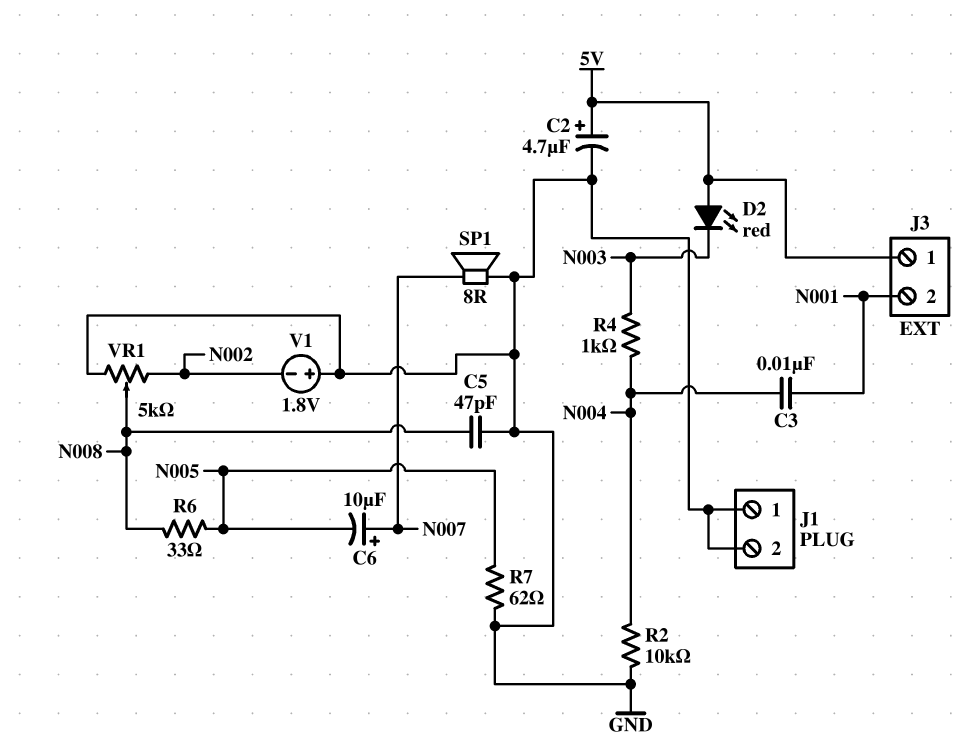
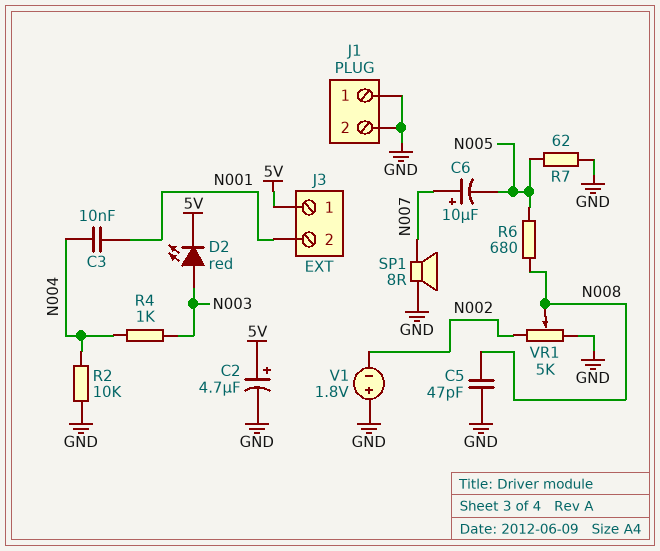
D2: LED red (A 5V, K N003) -> LED red (A N003, K 5V)
R6: 33 (N005, N008) -> 680 (N005, N008)

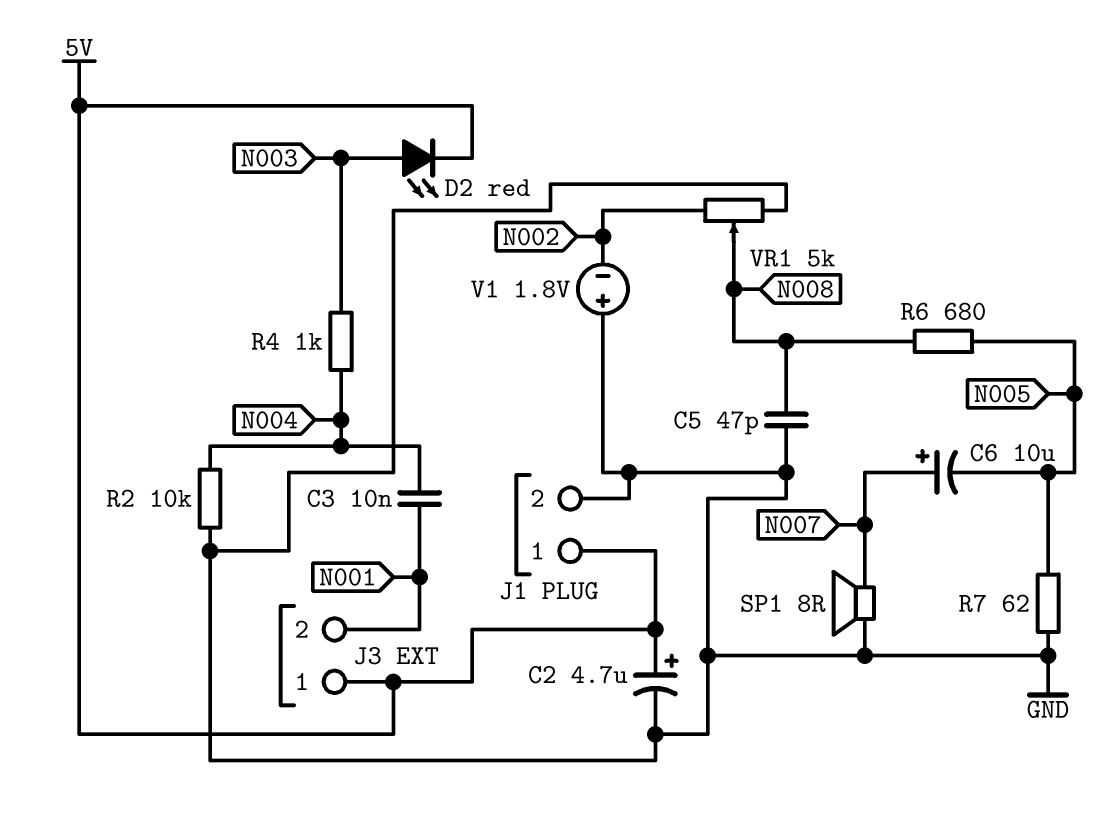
J1 pin 1: GND -> 5V

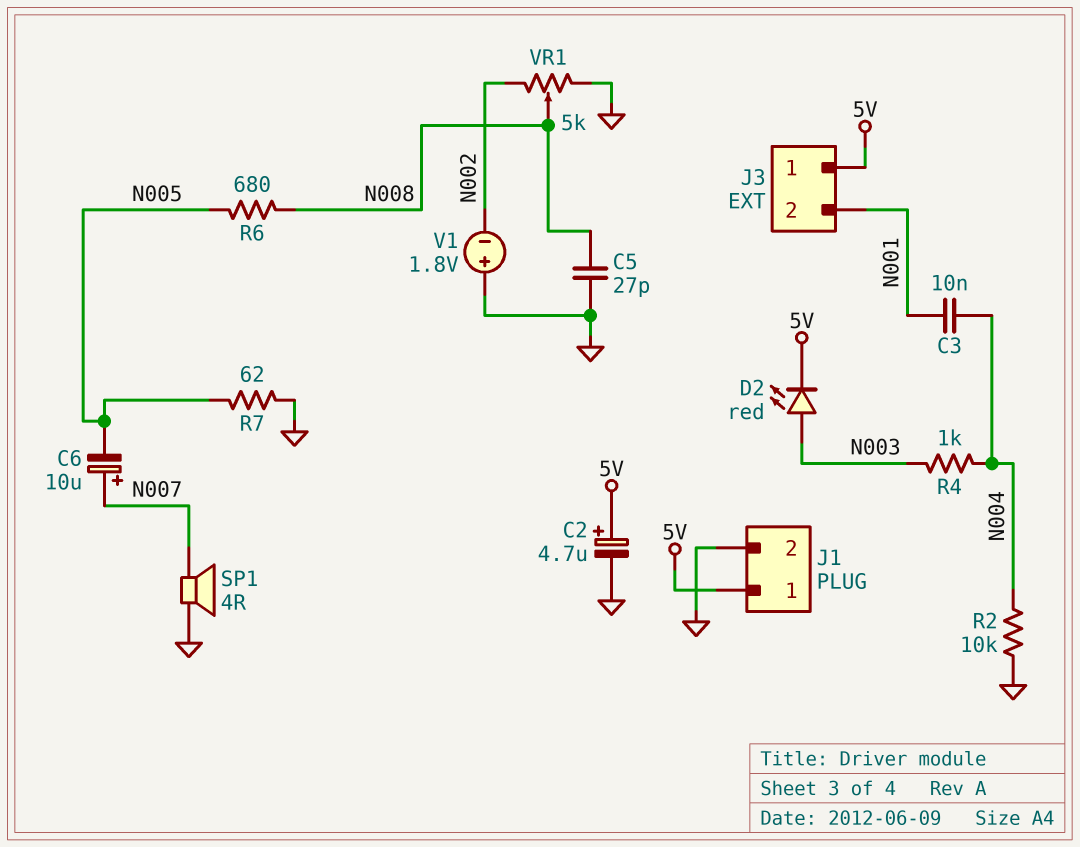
C5: 47pF (GND, N008) -> 27pF (GND, N008)
SP1: speaker 8R (GND, N007) -> speaker 4R (GND, N007)

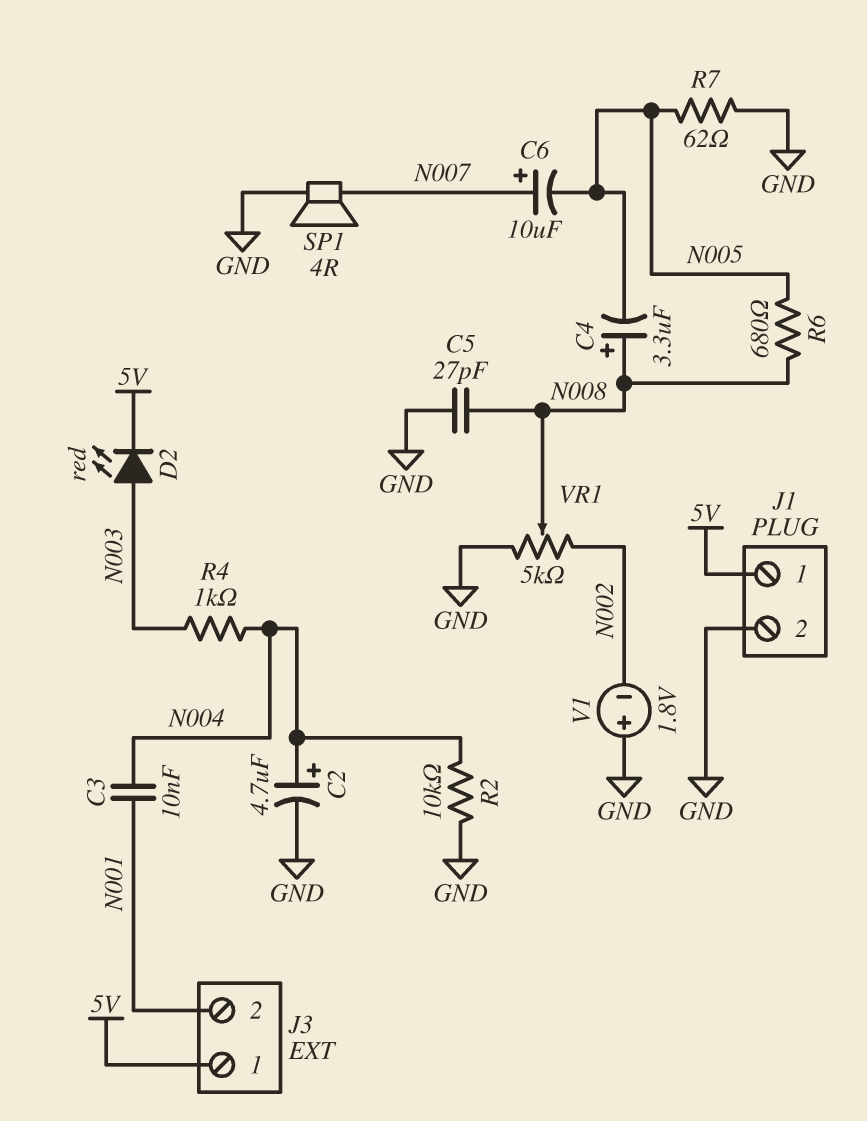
C2: 4.7uF (plus 5V, minus GND) -> 4.7uF (plus N004, minus GND)
C4: none -> 3.3uF (plus N008, minus N005)

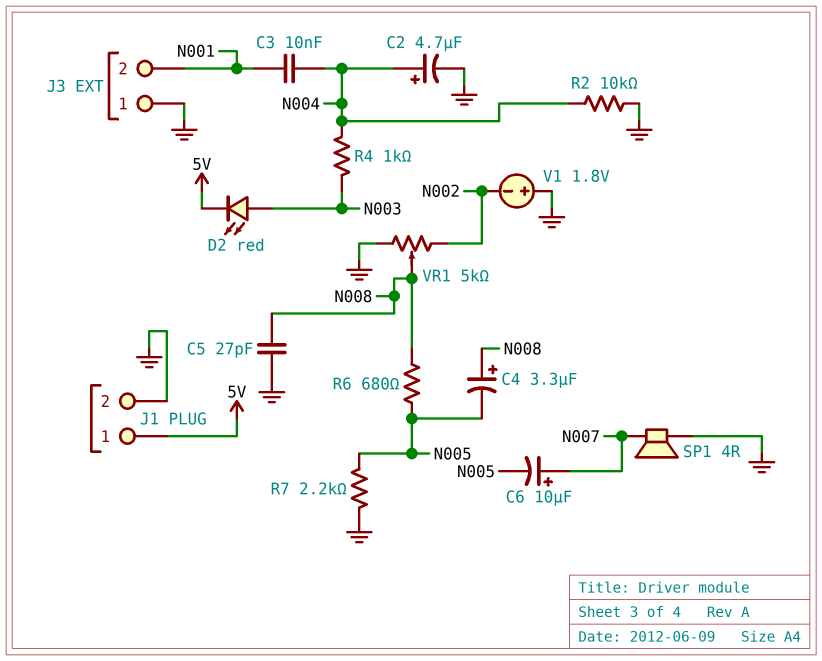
J3 pin 1: 5V -> GND
R7: 62 (GND, N005) -> 2.2k (GND, N005)

